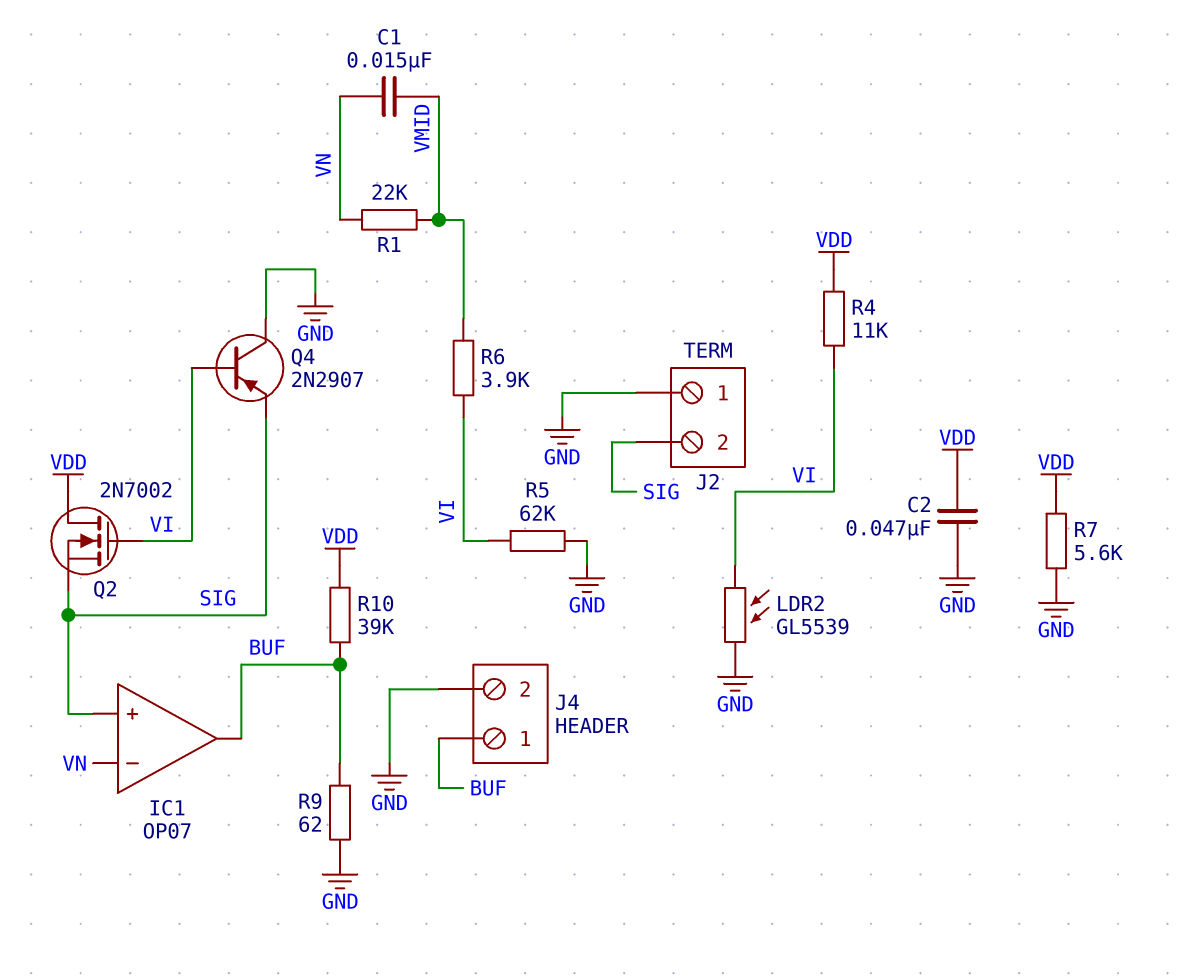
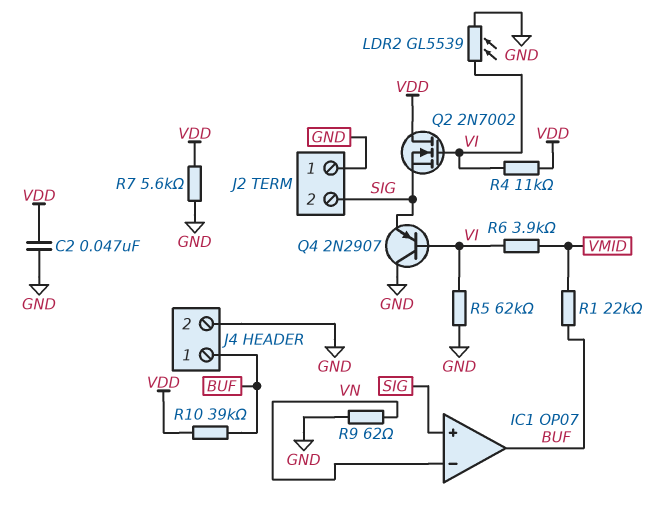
C1: 15nF (VMID, VN) -> none
R1: 22k (VMID, VN) -> 22k (BUF, VMID)
R9: 62 (BUF, GND) -> 62 (GND, VN)

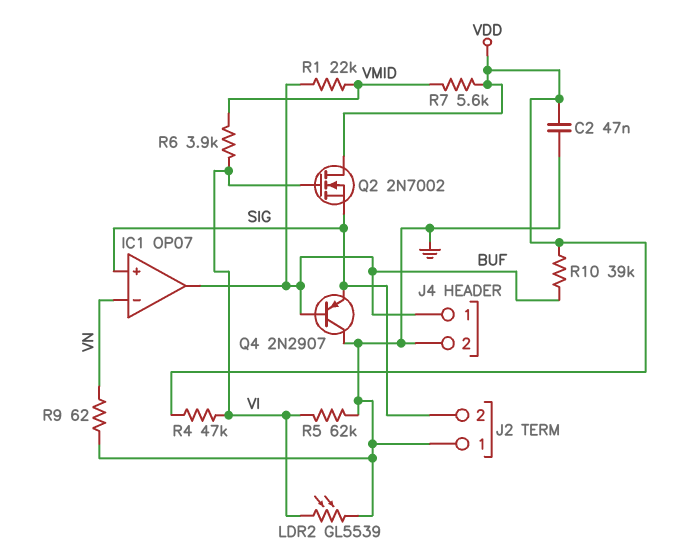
Q4: PNP 2N2907 (B VI, C GND, E SIG) -> PNP 2N2907 (B BUF, C GND, E SIG)
R4: 11k (VDD, VI) -> 47k (VDD, VI)
R7: 5.6k (GND, VDD) -> 5.6k (VDD, VMID)

